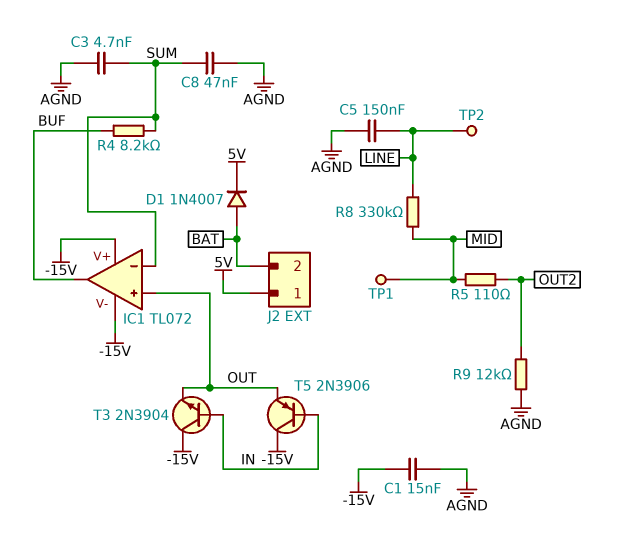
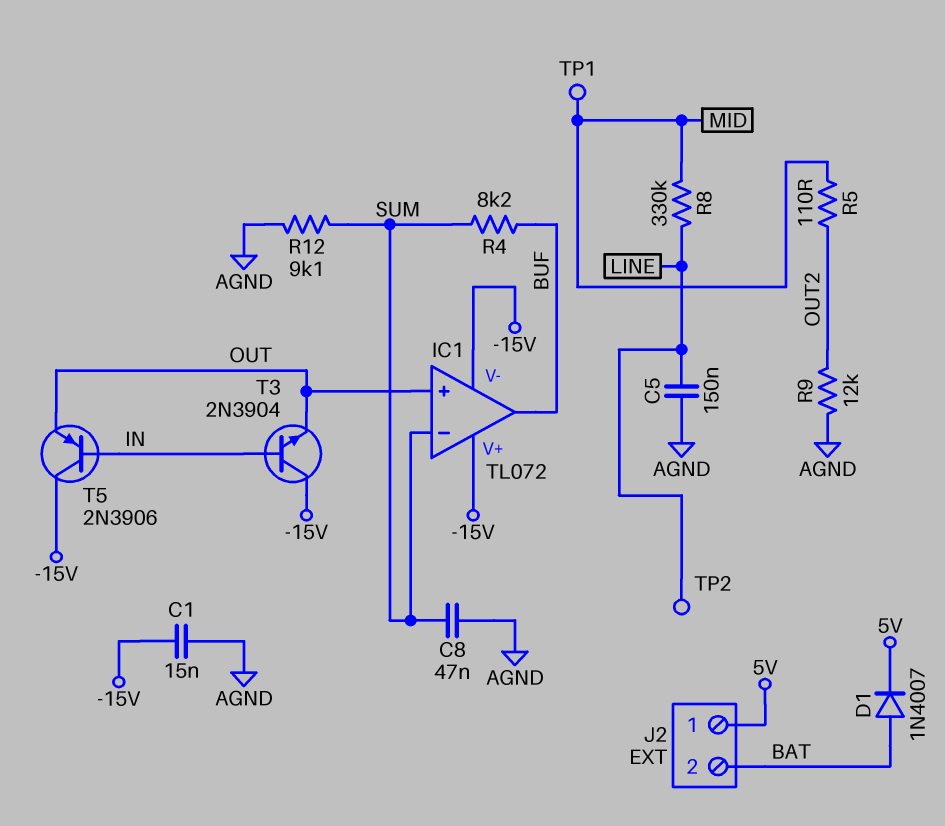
C3: 4.7nF (AGND, SUM) -> none
R12: none -> 9.1k (AGND, SUM)

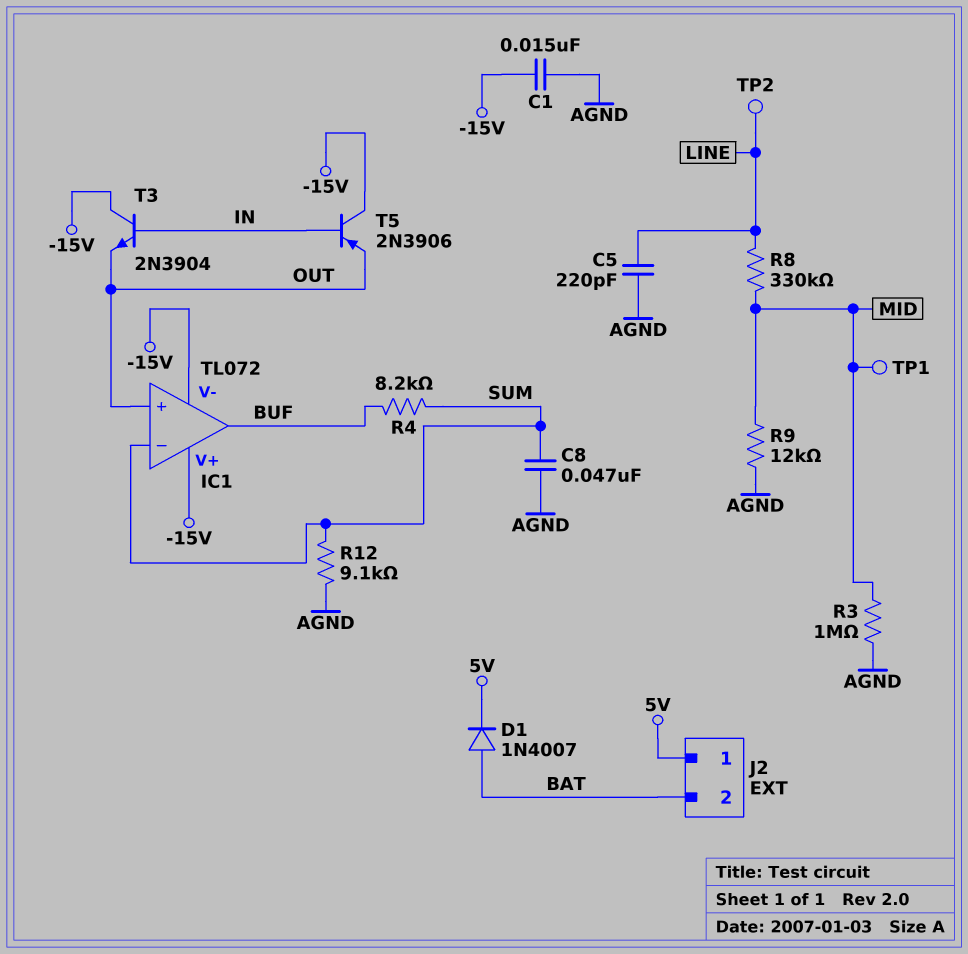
C5: 150nF (AGND, LINE) -> 220pF (AGND, LINE)
R3: none -> 1M (AGND, MID)
R5: 110 (MID, OUT2) -> none
R9: 12k (AGND, OUT2) -> 12k (AGND, MID)

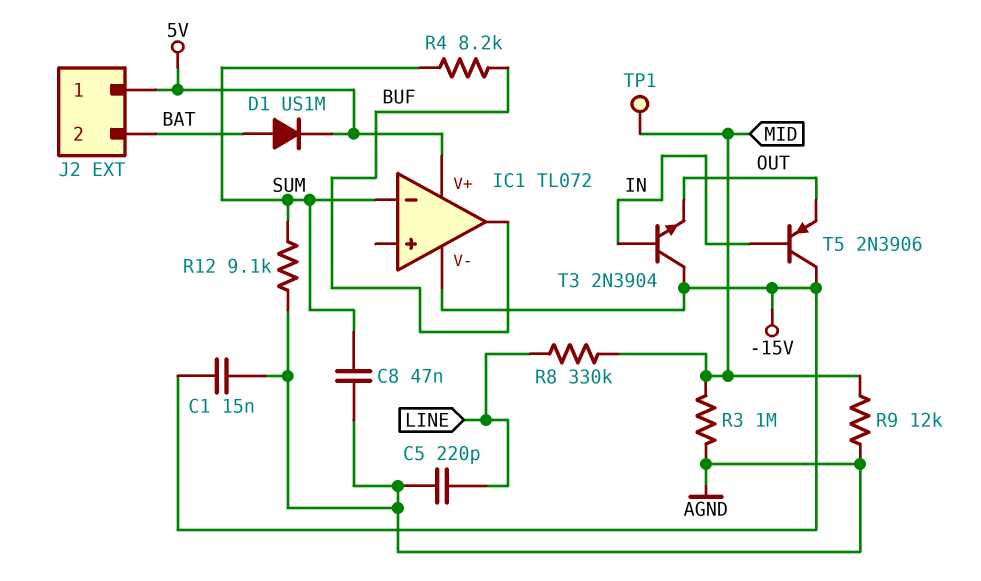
D1: diode 1N4007 (A BAT, K 5V) -> diode US1M (A BAT, K 5V)
IC1 pin V+: -15V -> 5V
IC1 pin in+: OUT -> none
TP2: test point (LINE) -> none

